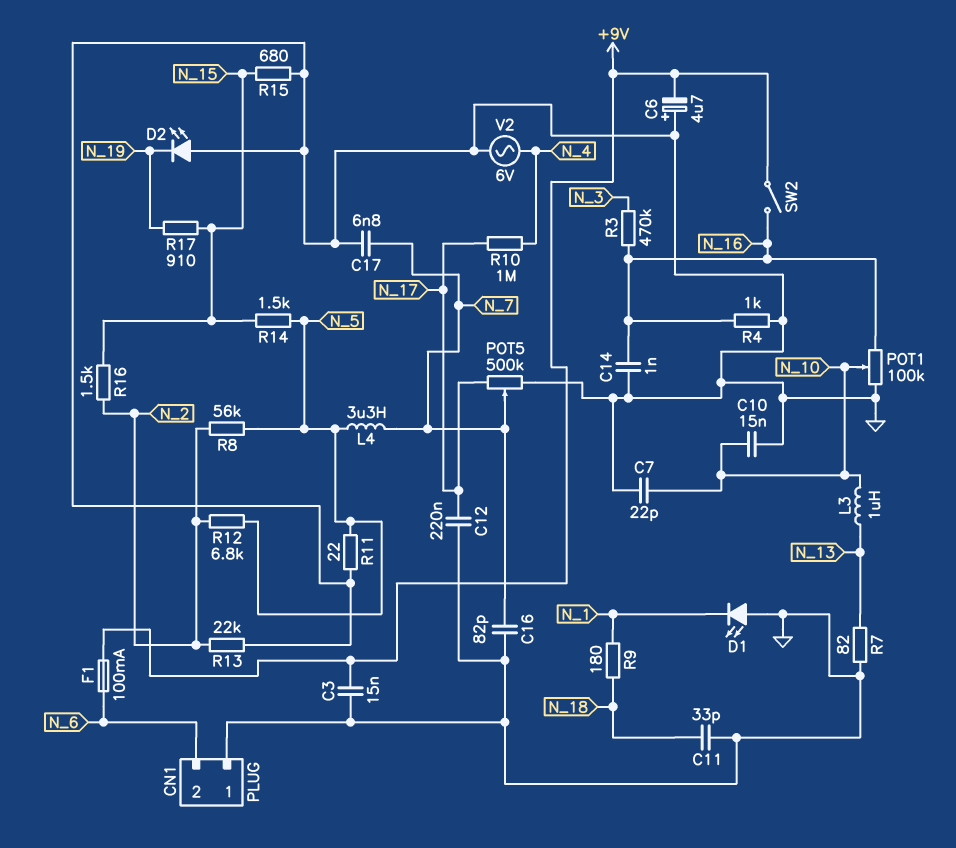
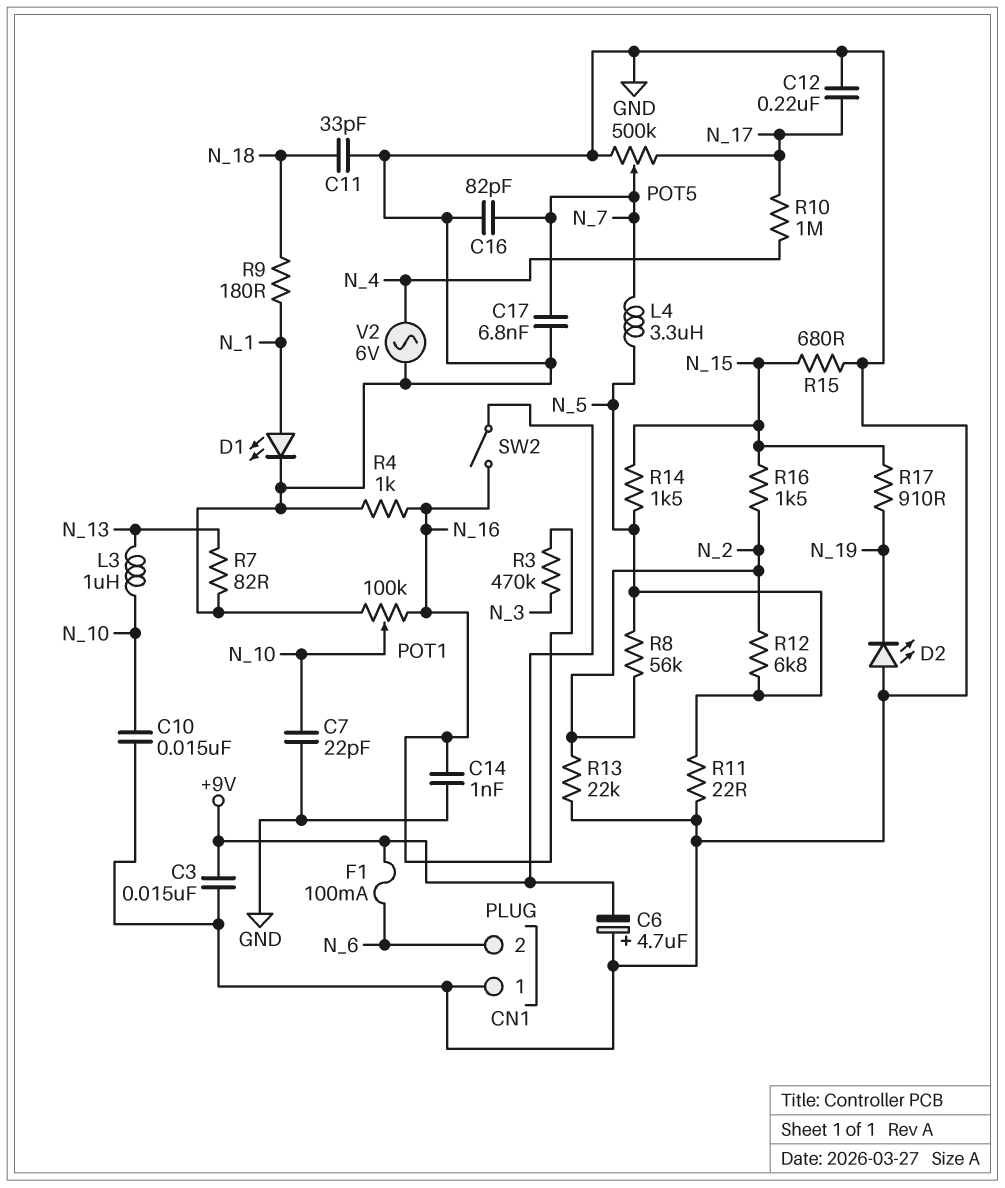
D1: LED (A GND, K N_1) -> LED (A N_1, K GND)

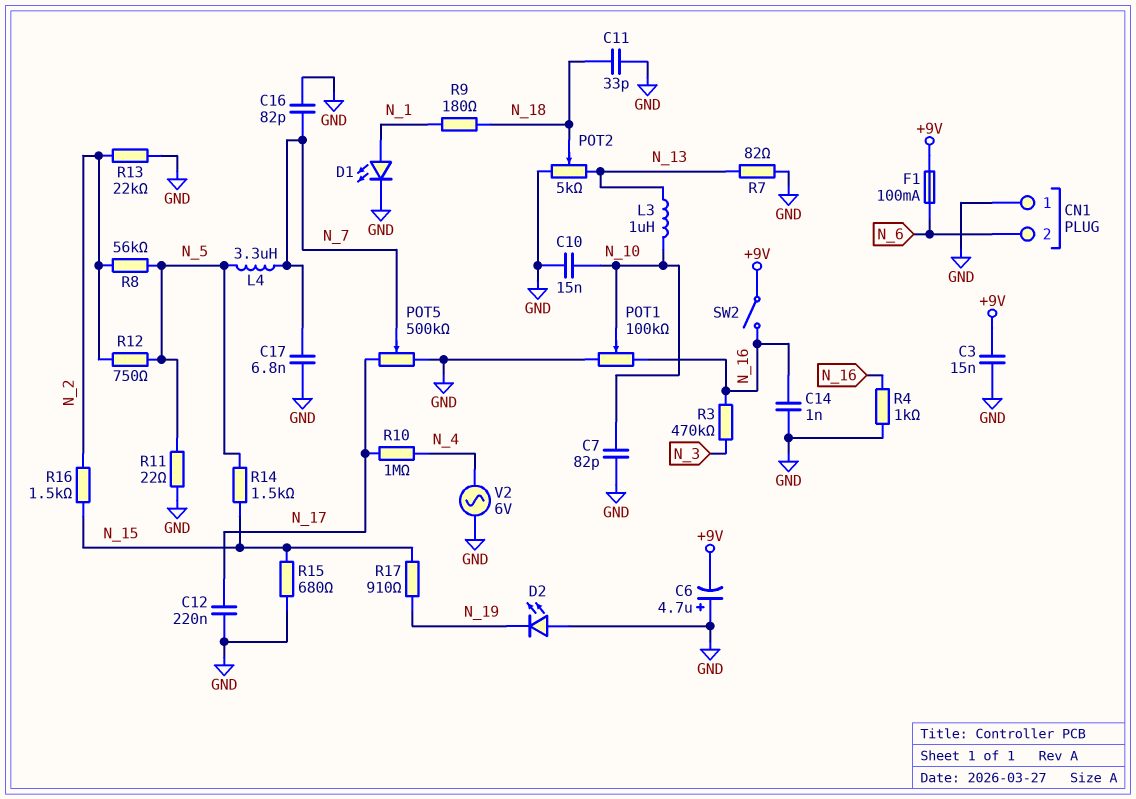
C7: 22pF (GND, N_10) -> 82pF (GND, N_10)
POT2: none -> 5k (GND, N_13, wiper N_18)
R12: 6.8k (N_2, N_5) -> 750 (N_2, N_5)

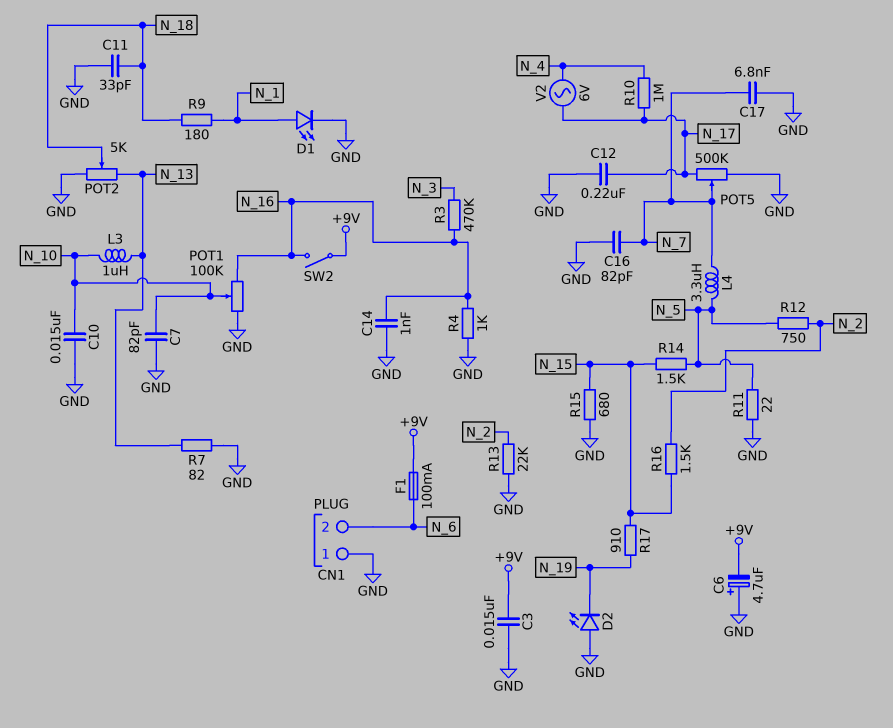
R8: 56k (N_2, N_5) -> none
V2: AC 6V (GND, N_4) -> AC 6V (N_4, N_17)

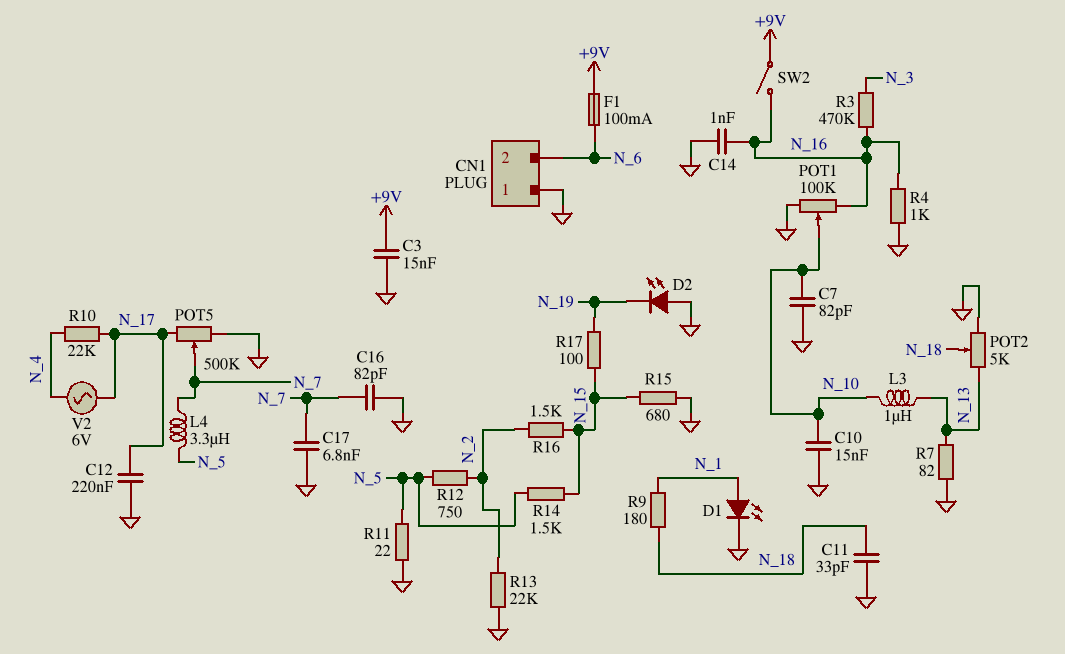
C6: 4.7uF (plus GND, minus +9V) -> none
R10: 1M (N_4, N_17) -> 22k (N_4, N_17)
R17: 910 (N_15, N_19) -> 100 (N_15, N_19)

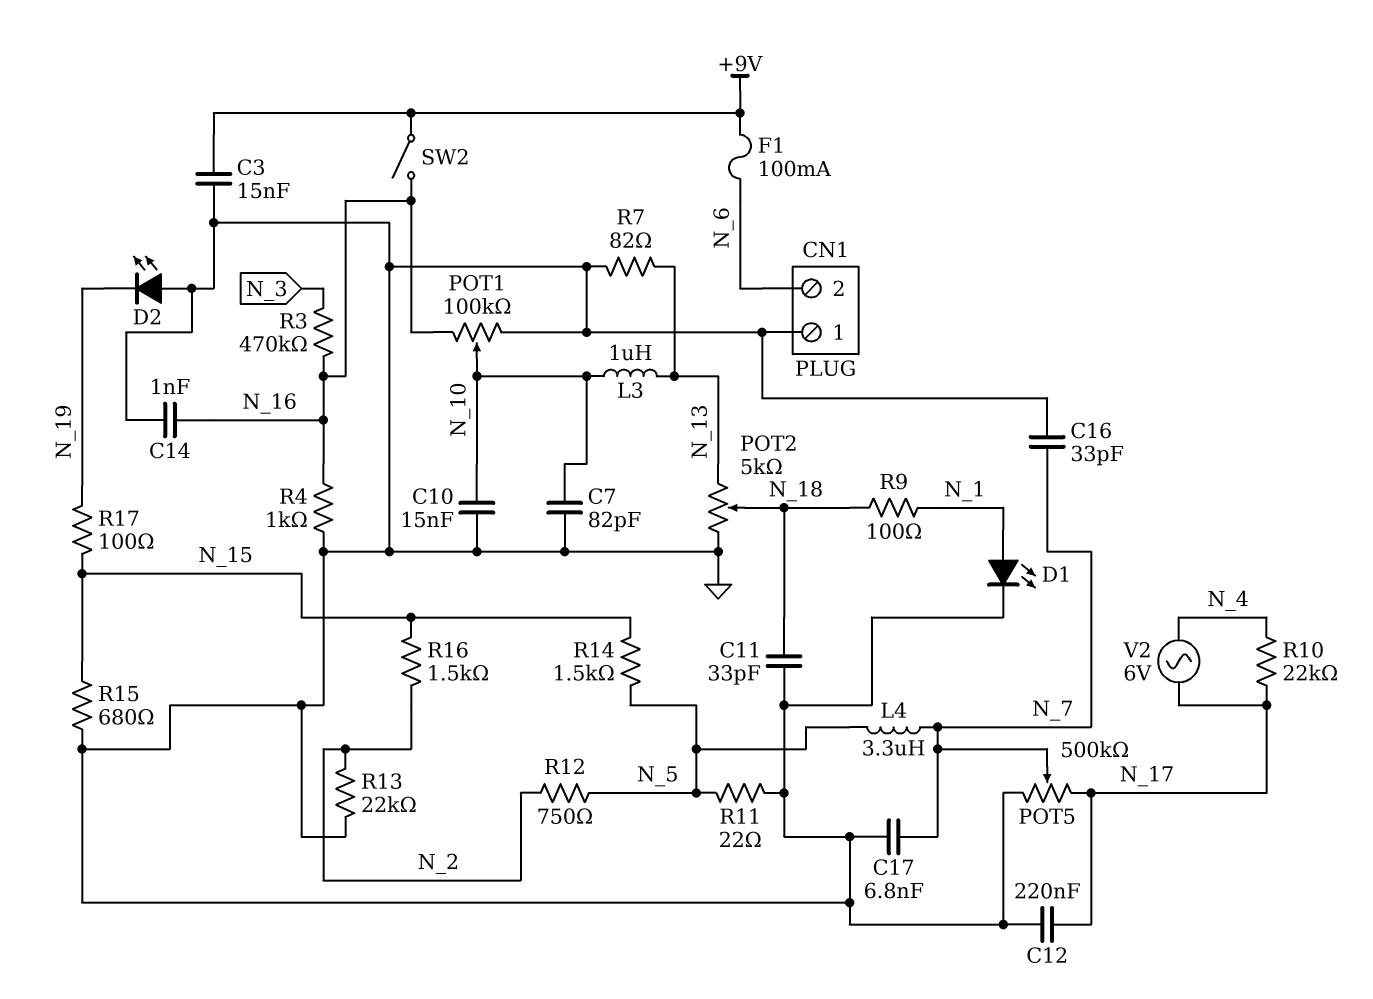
C16: 82pF (GND, N_7) -> 33pF (GND, N_7)
R9: 180 (N_1, N_18) -> 100 (N_1, N_18)

